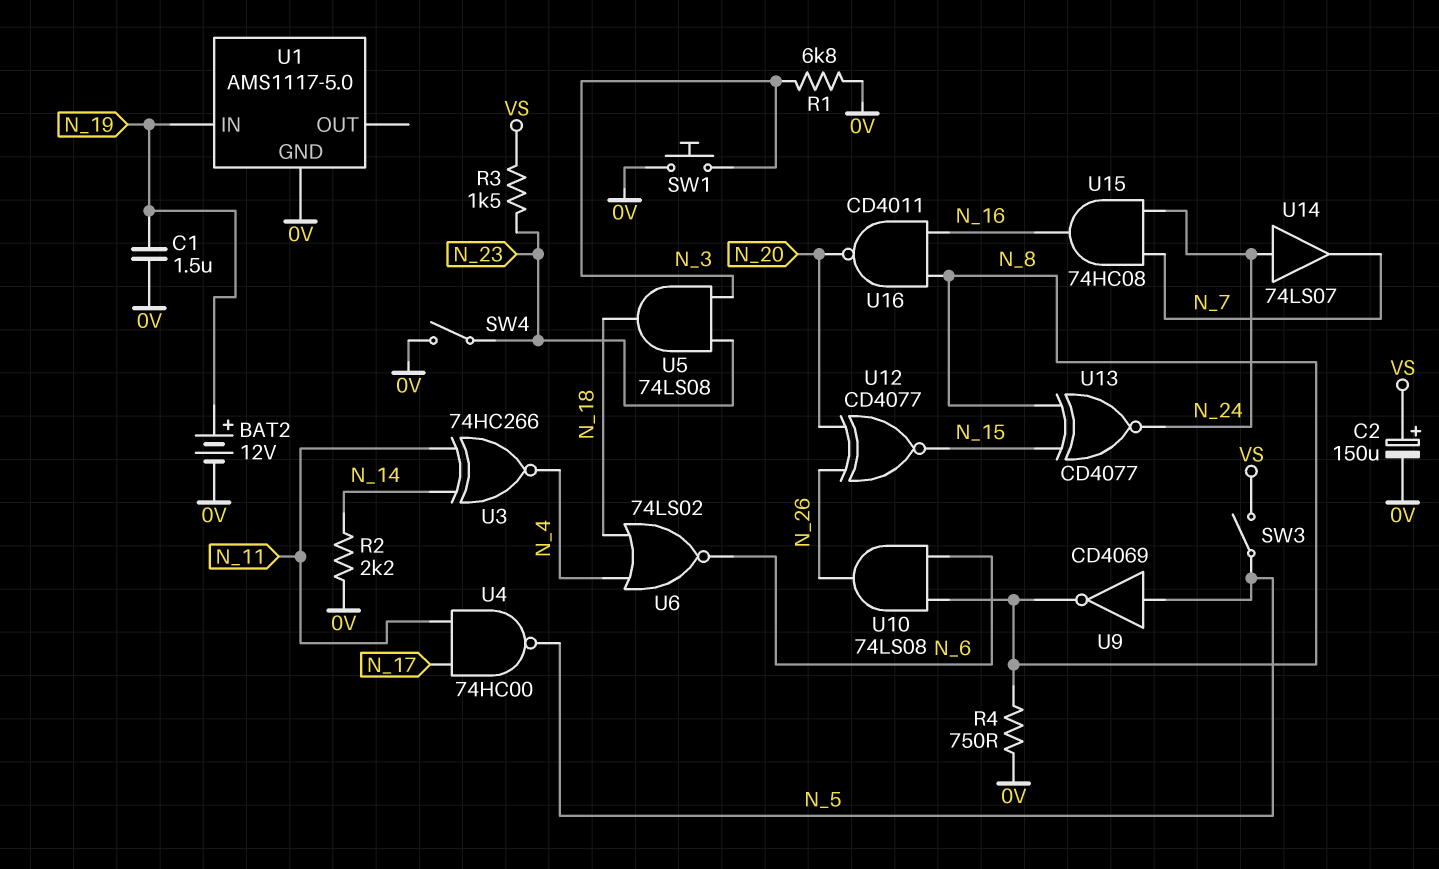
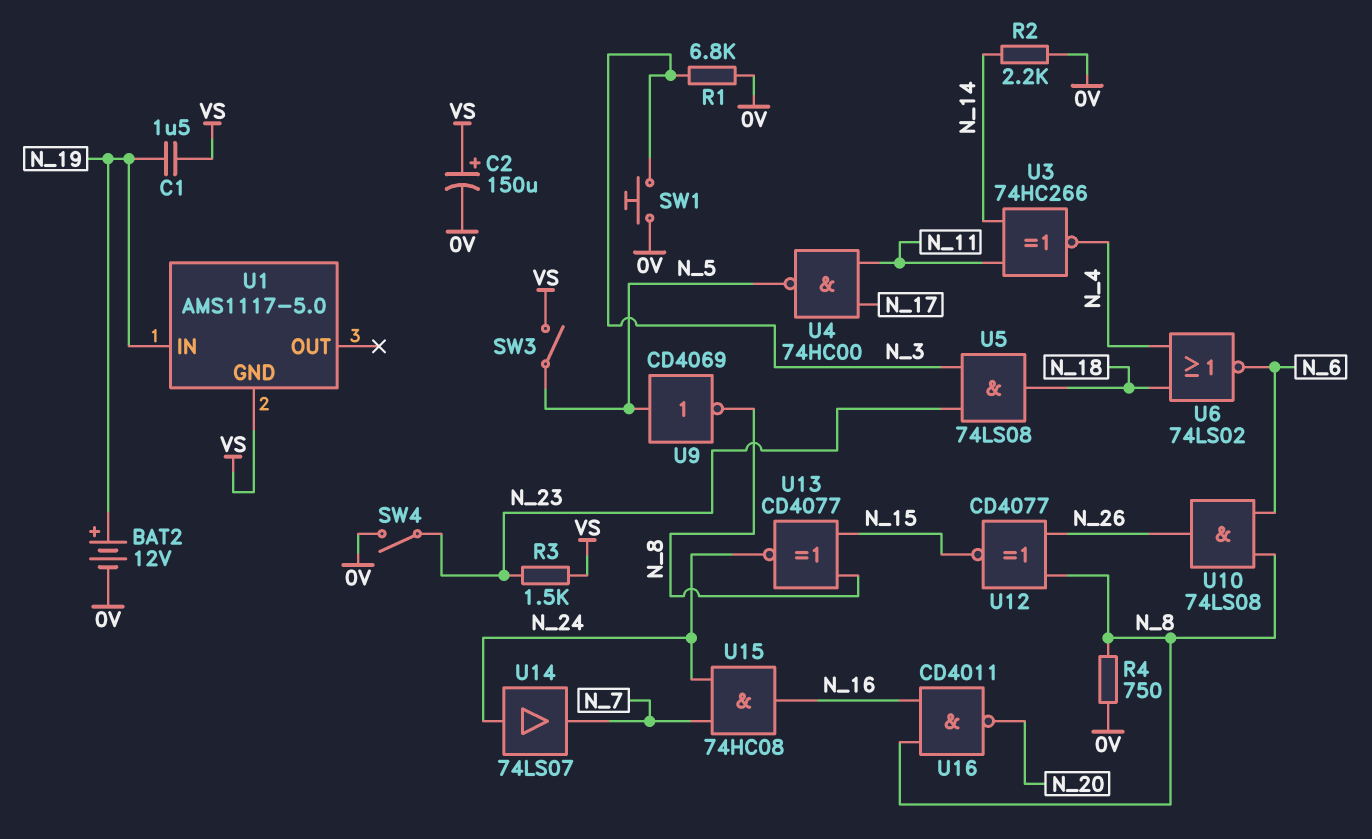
C1: 1.5uF (0V, N_19) -> 1.5uF (N_19, VS)
U1 pin GND: 0V -> VS
U12: XNOR CD4077 (in N_20, in N_26, out N_15) -> XNOR CD4077 (in N_8, in N_26, out N_15)

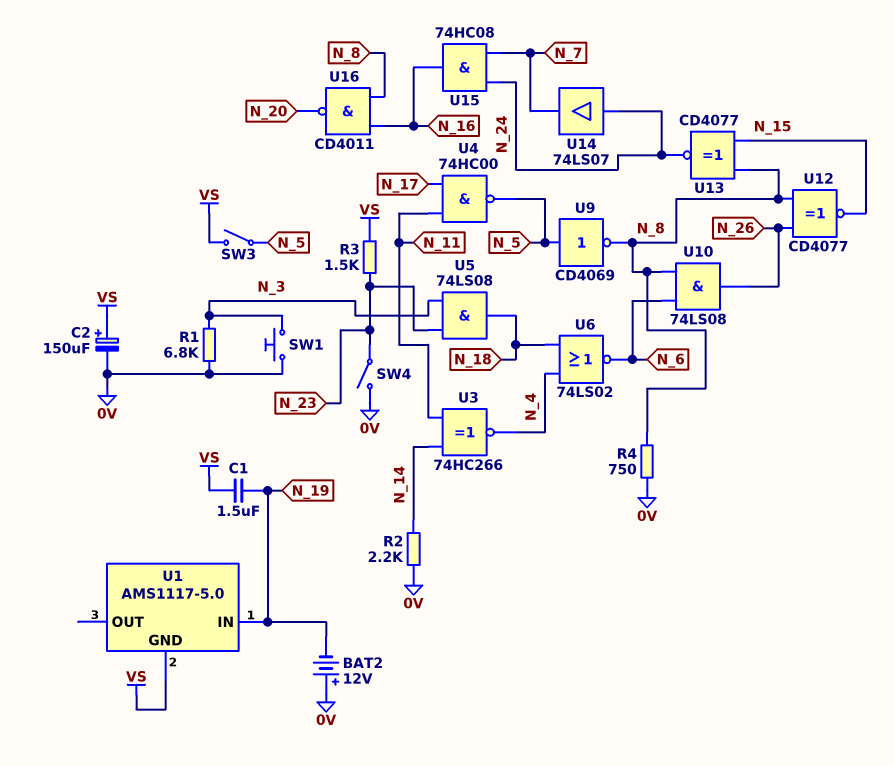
BAT2: 12V (plus N_19, minus 0V) -> 12V (plus 0V, minus N_19)

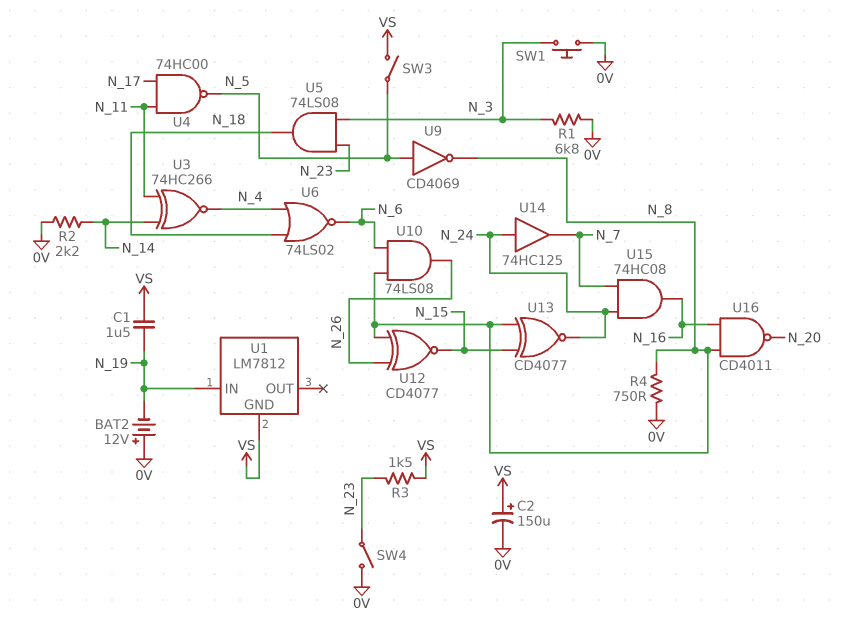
U1: AMS1117-5.0 -> LM7812
U14: buffer 74LS07 (in N_24, out N_7) -> buffer 74HC125 (in N_24, out N_7)

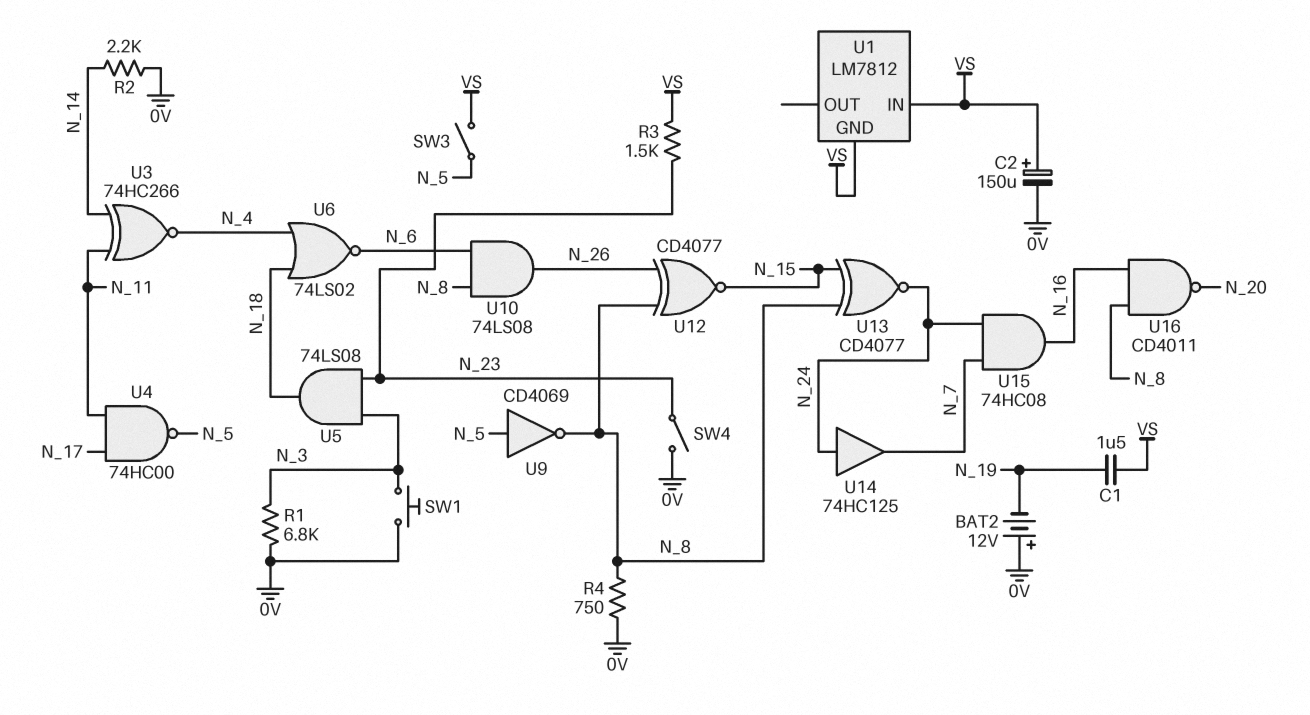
U1 pin IN: N_19 -> VS

